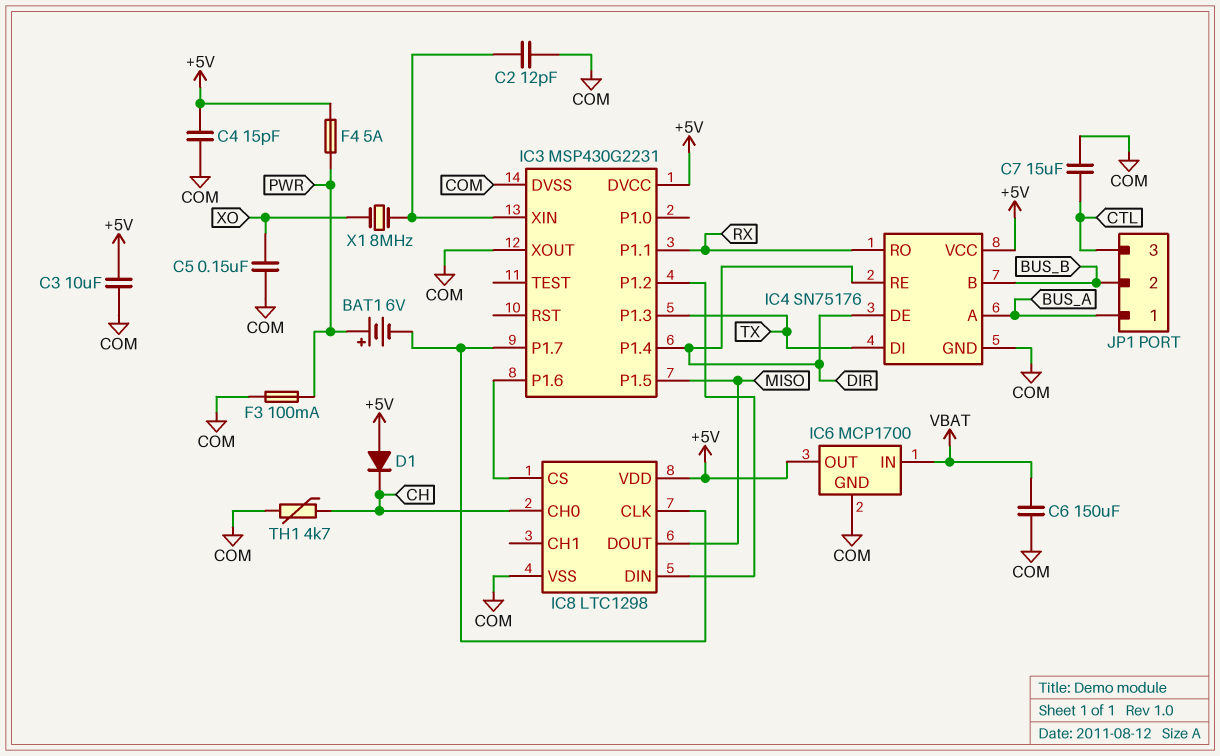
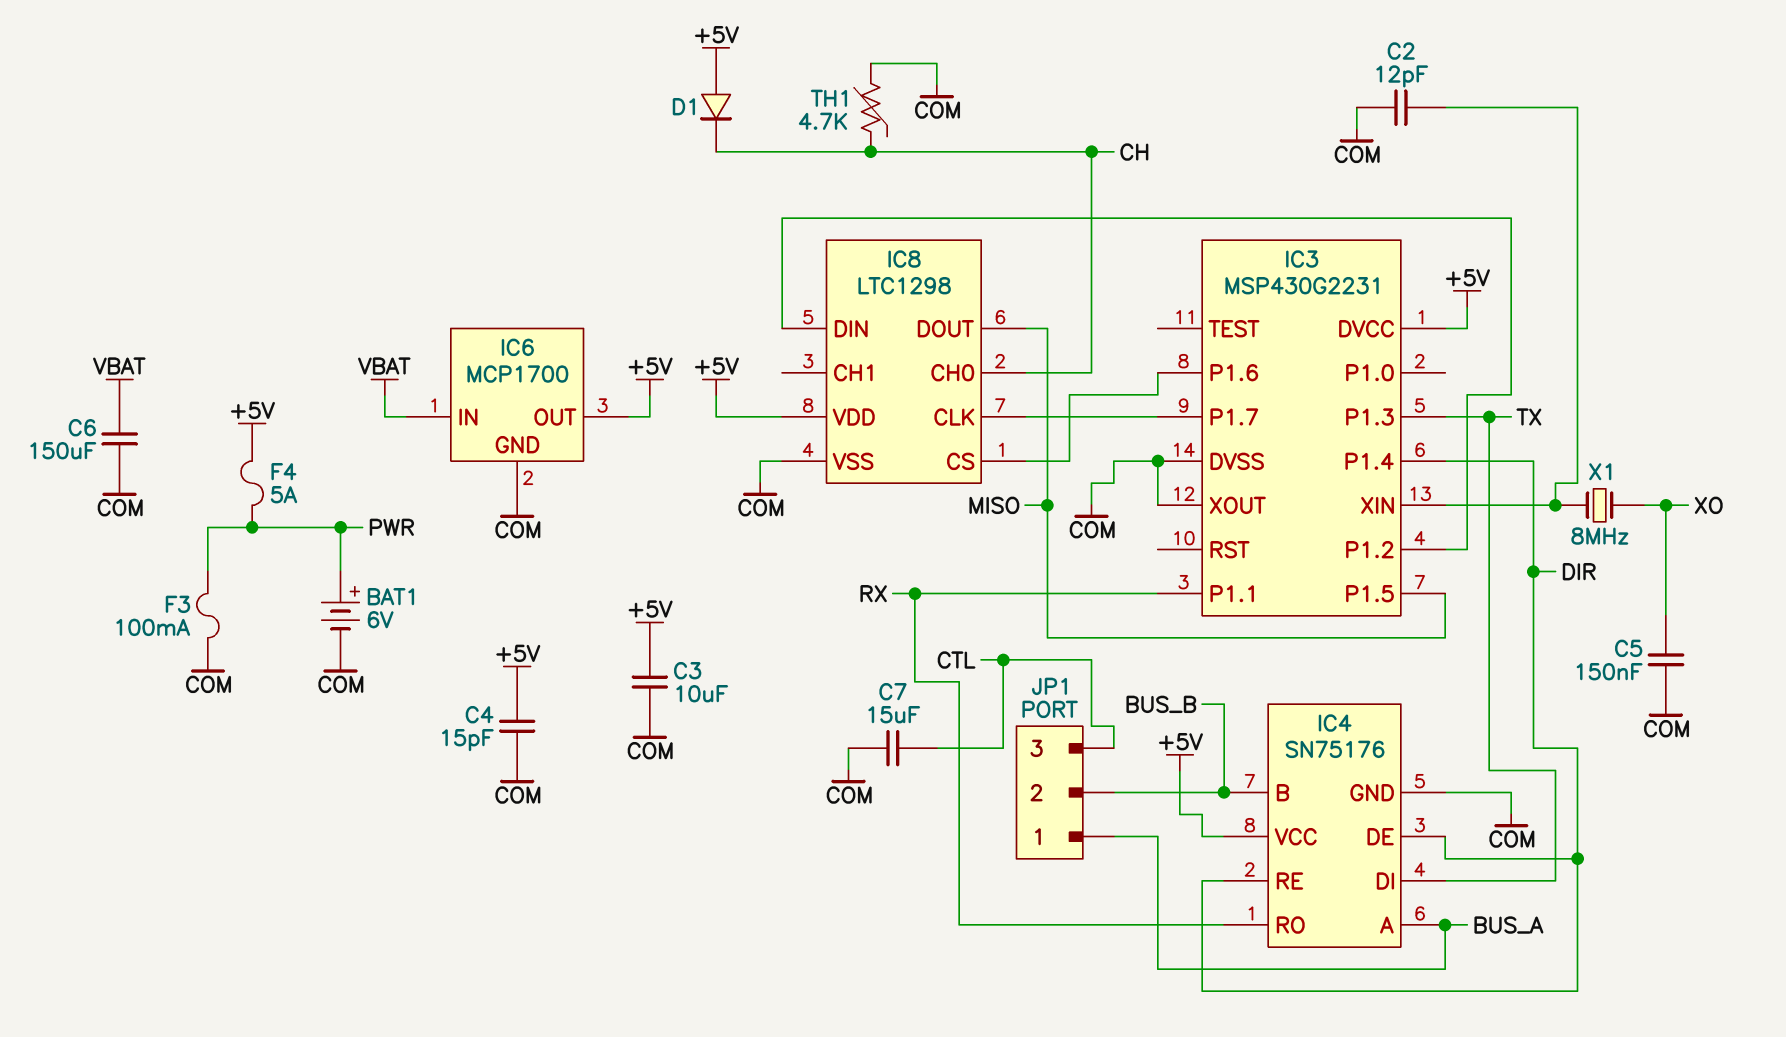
BAT1: 6V (plus PWR, minus IC3/P1.7) -> 6V (plus PWR, minus COM)

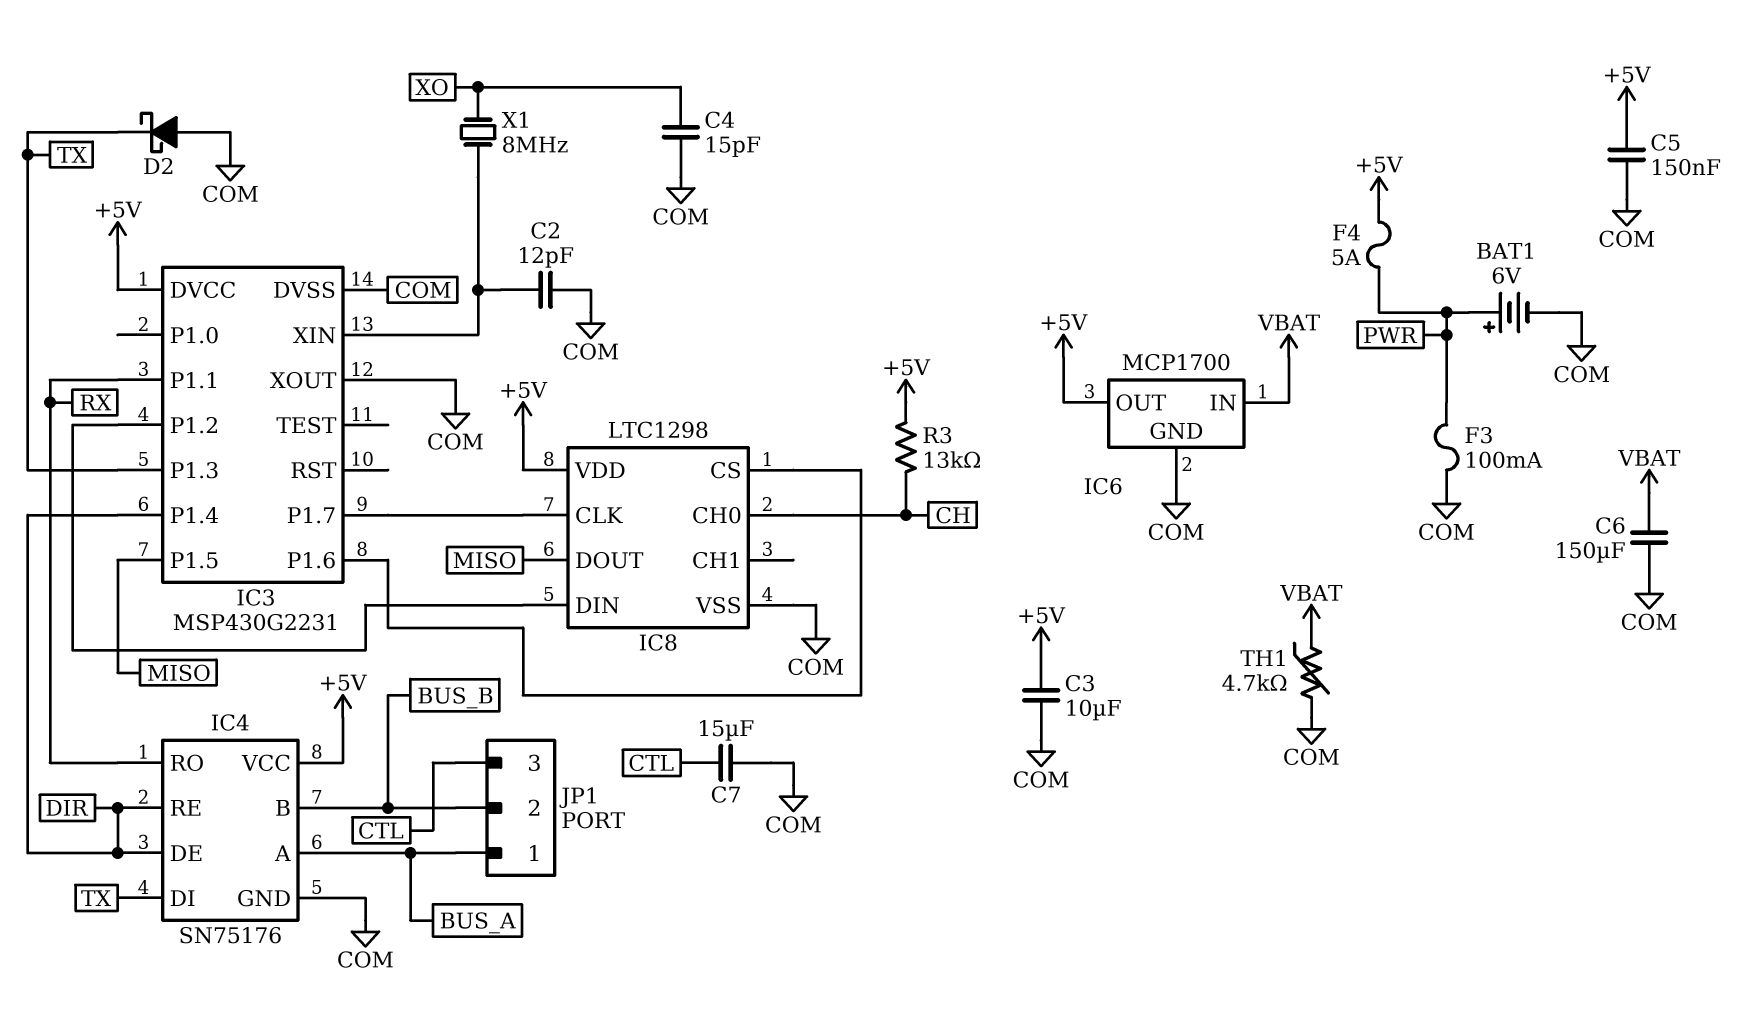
C4: 15pF (+5V, COM) -> 15pF (COM, XO)
C5: 150nF (COM, XO) -> 150nF (+5V, COM)
D1: diode (A +5V, K CH) -> none
D2: none -> schottky (A COM, K TX)
R3: none -> 13k (+5V, CH)
TH1: 4.7k (CH, COM) -> 4.7k (COM, VBAT)

